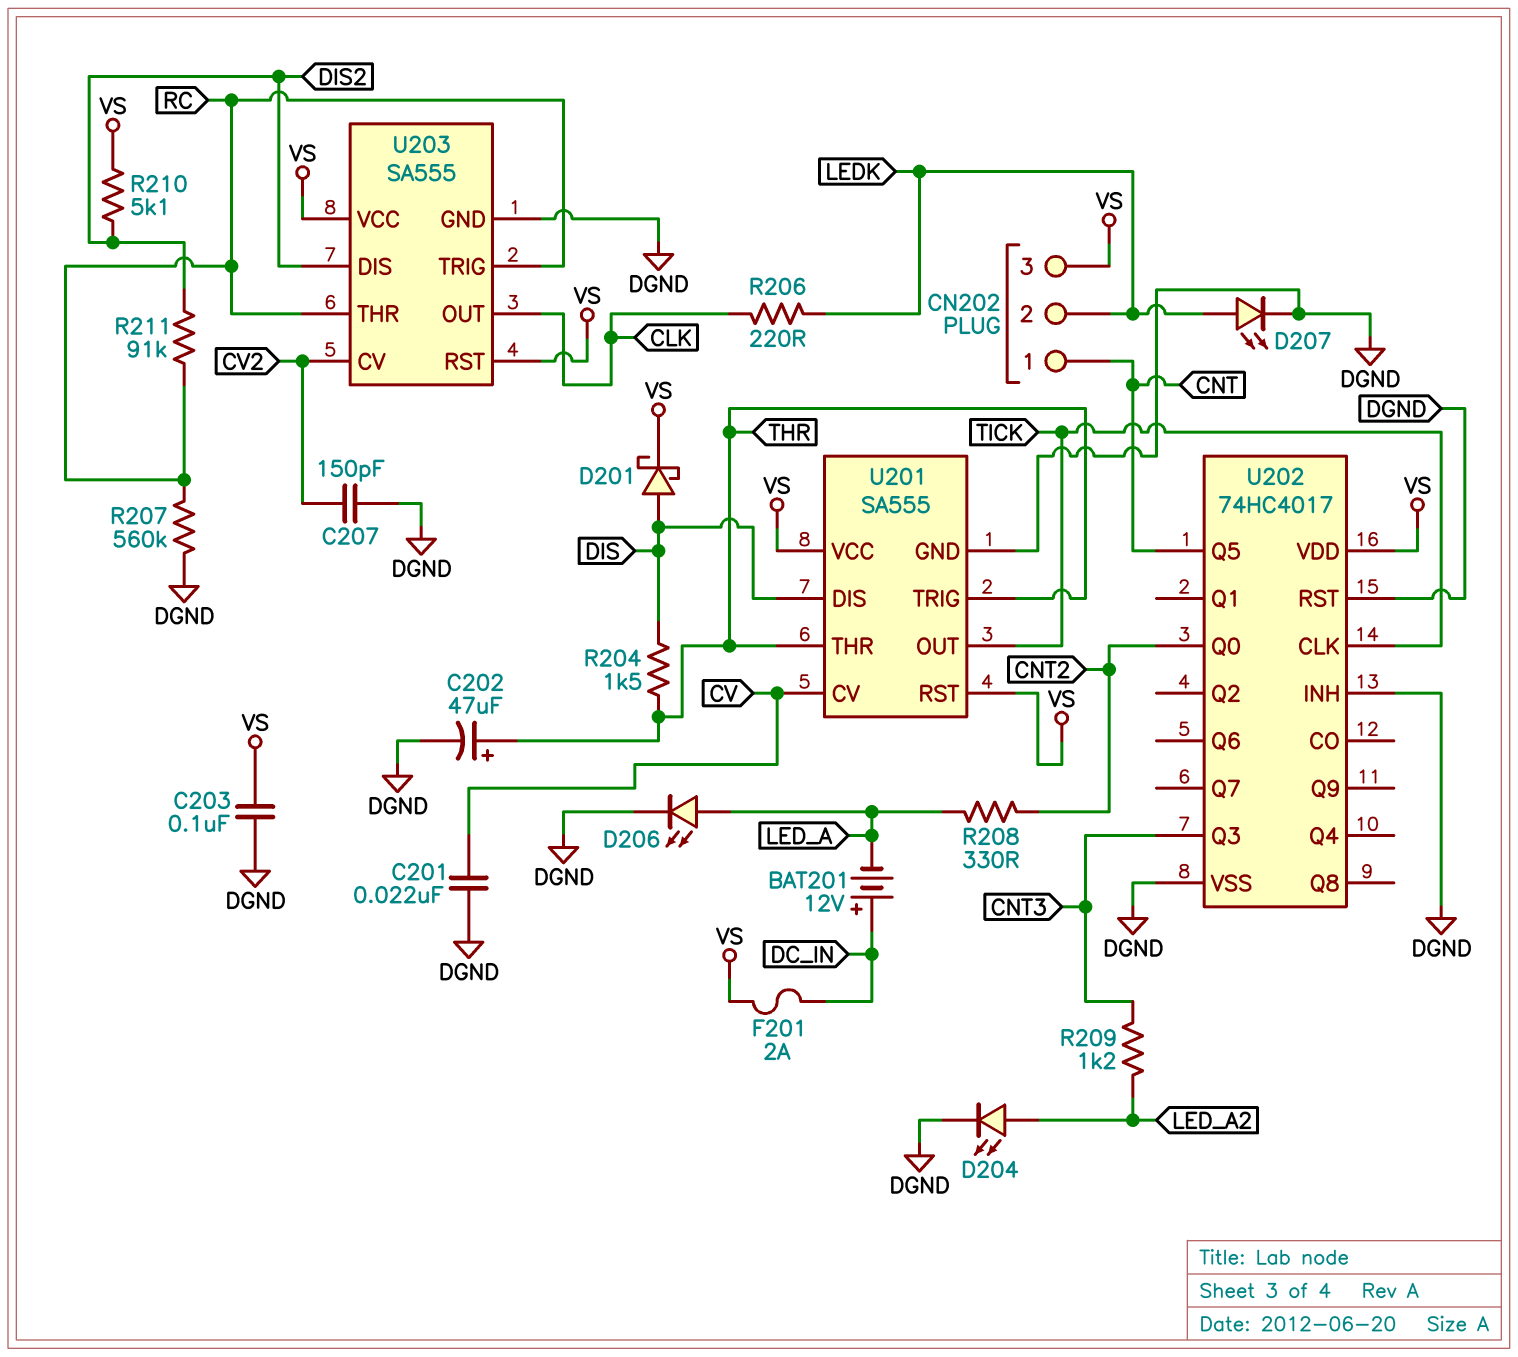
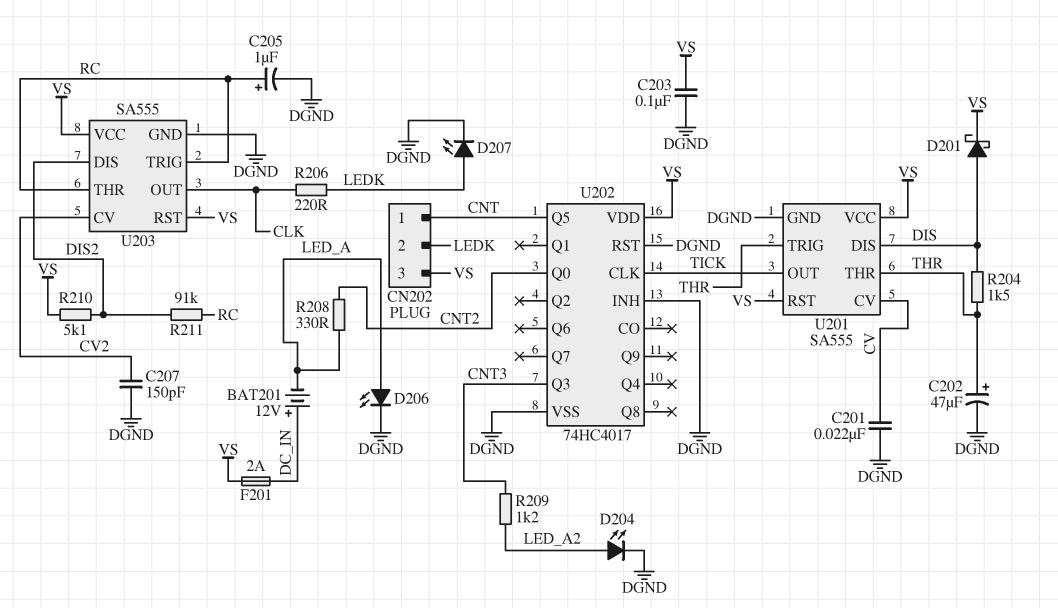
C205: none -> 1uF (plus RC, minus DGND)
R207: 560k (DGND, RC) -> none

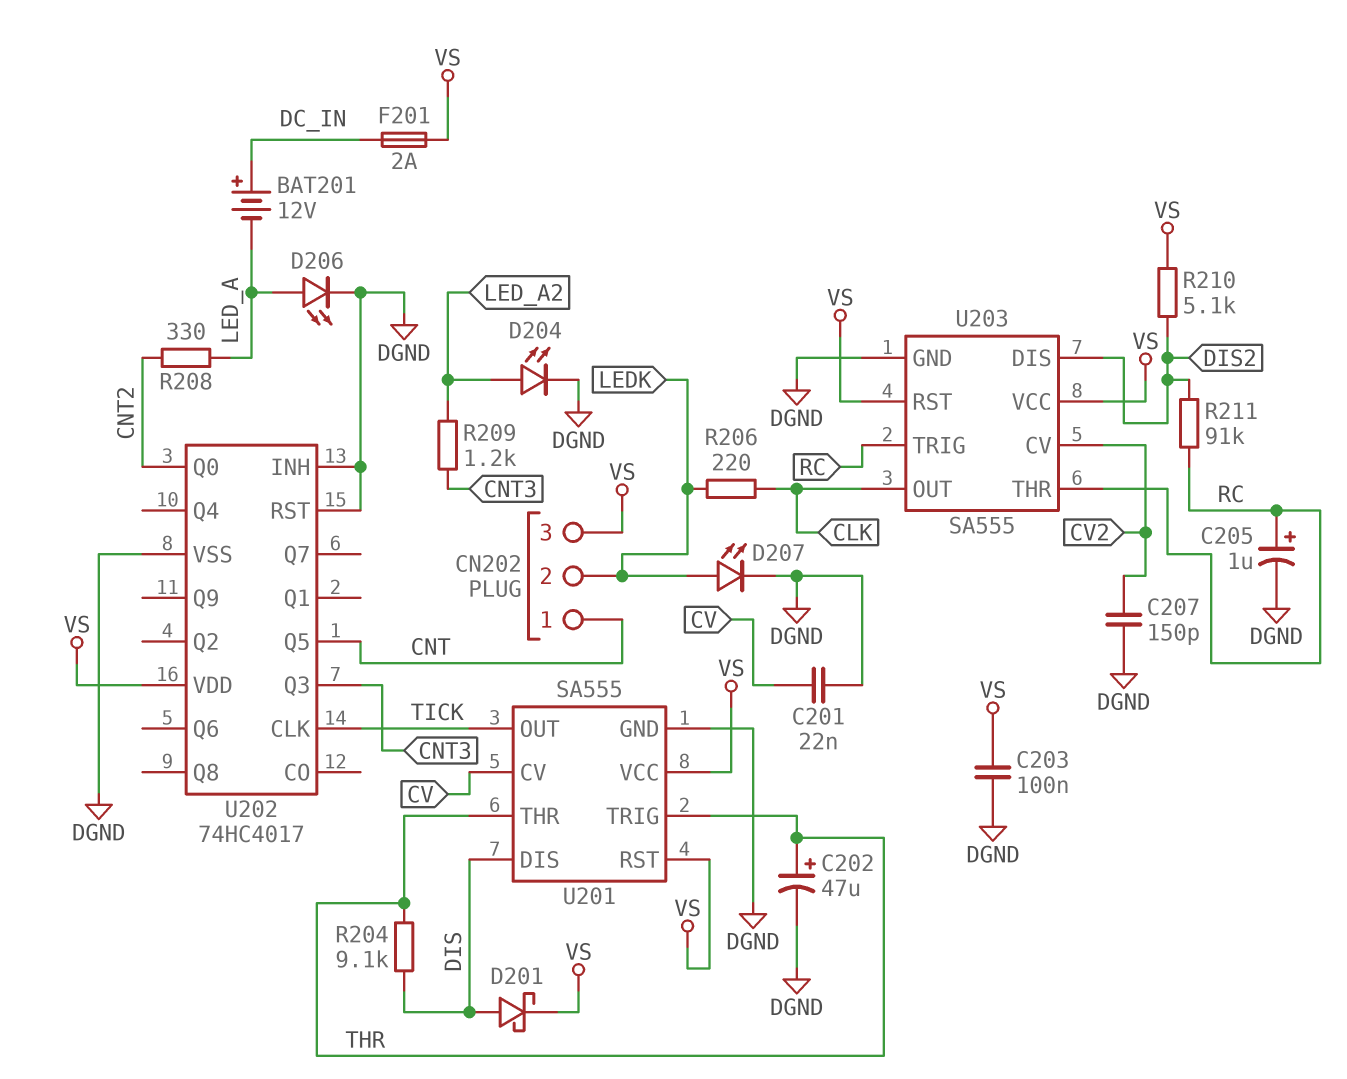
R204: 1.5k (DIS, THR) -> 9.1k (DIS, THR)

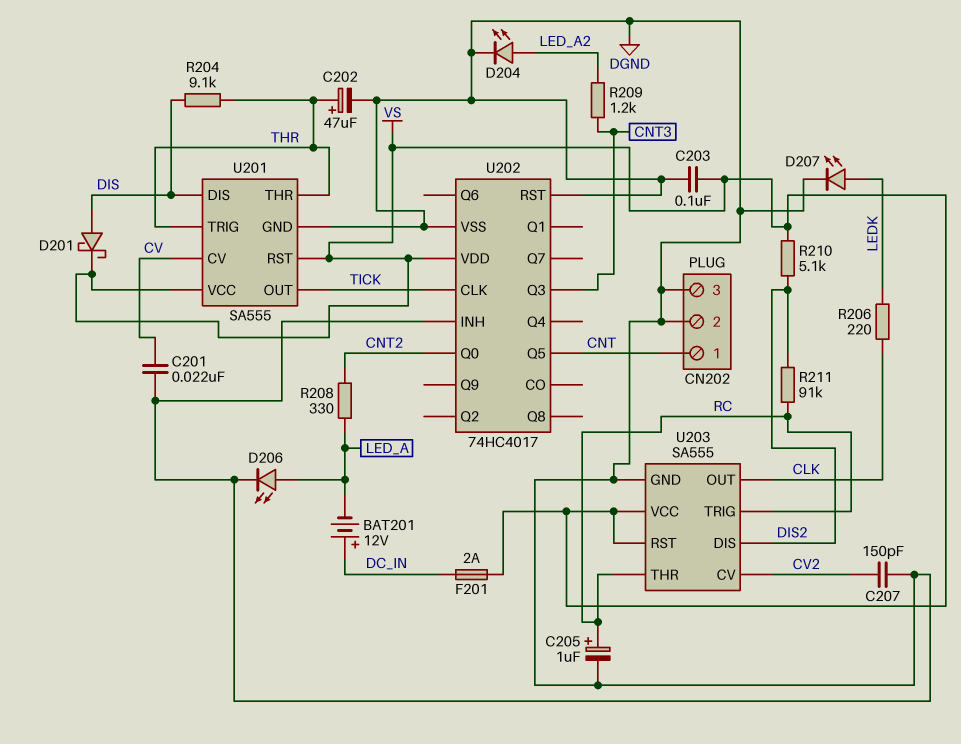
CN202 pin 2: LEDK -> DGND
CN202 pin 3: VS -> DGND

